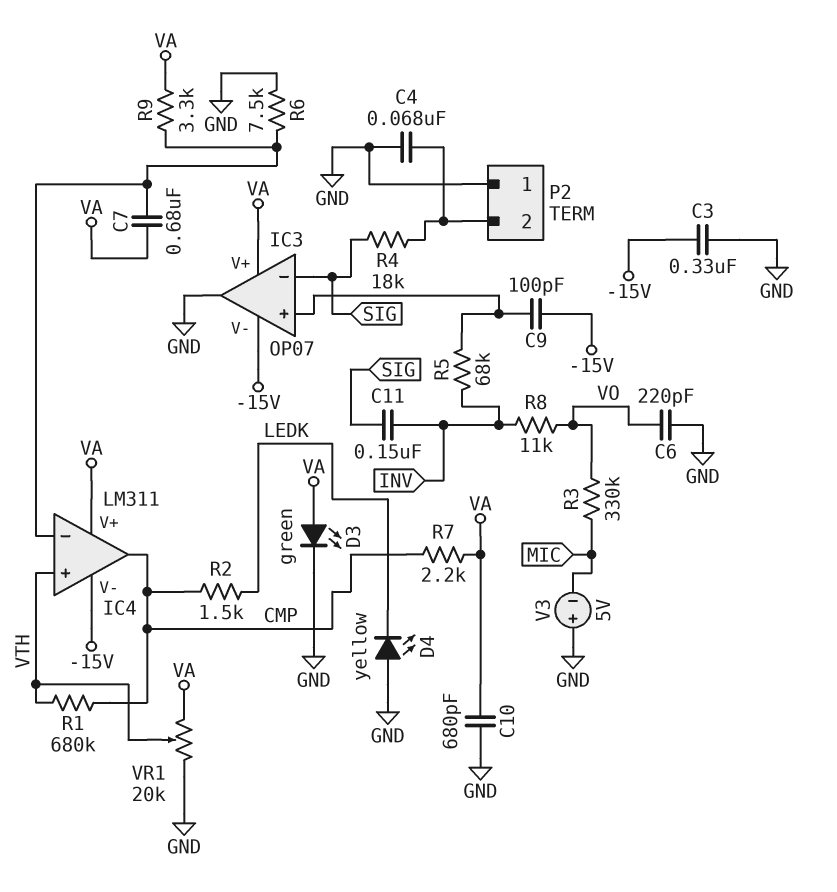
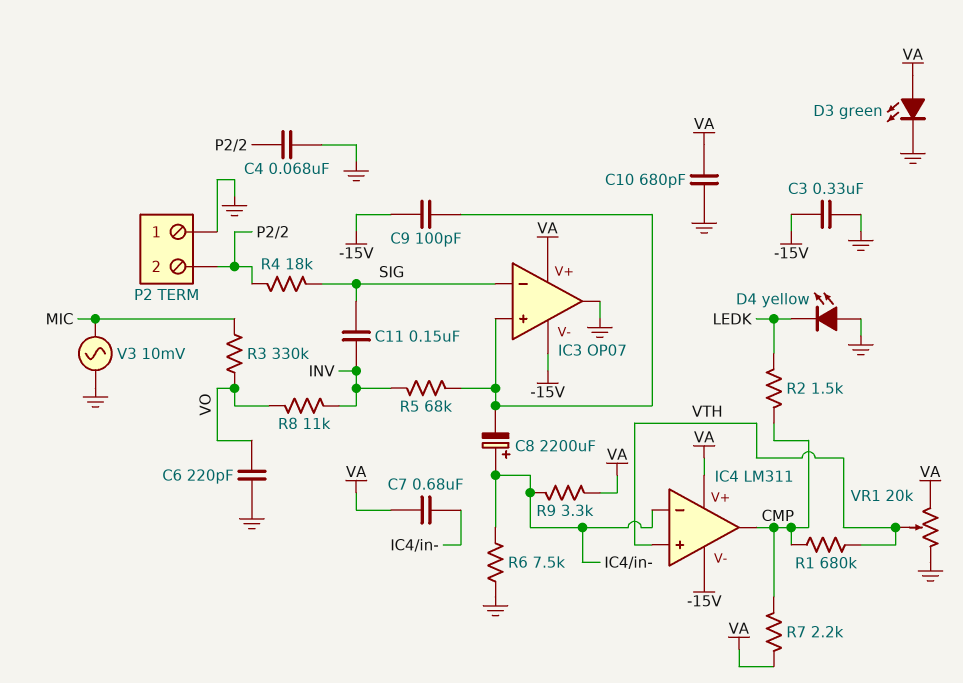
C8: none -> 2200uF (plus IC4/in-, minus IC3/in+)
V3: 5V (plus GND, minus MIC) -> AC 10mV (GND, MIC)

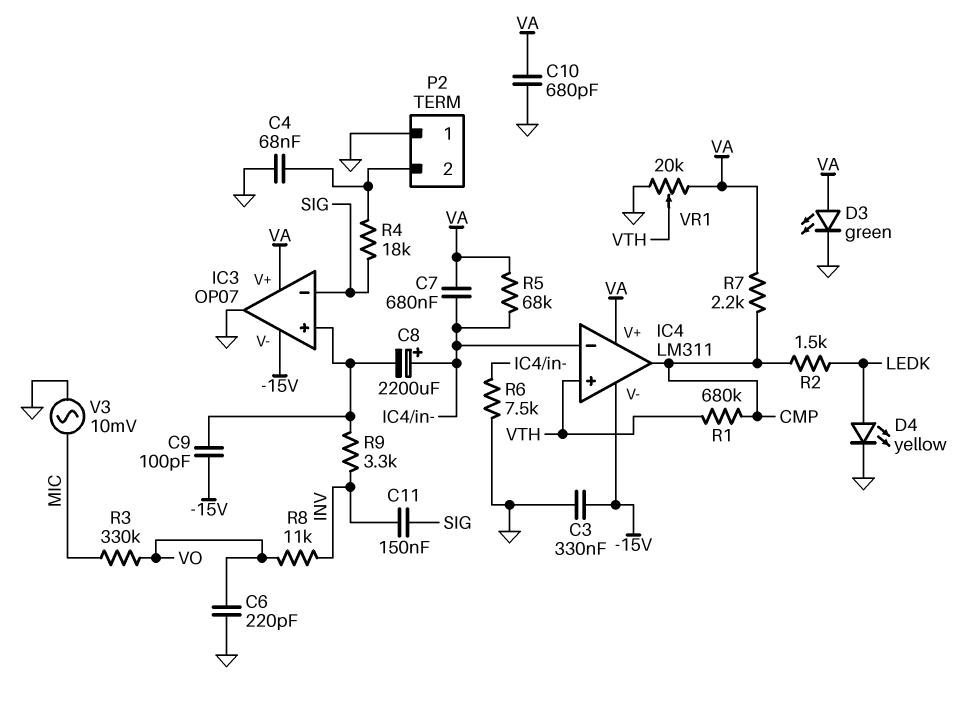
D4: LED yellow (A GND, K LEDK) -> LED yellow (A LEDK, K GND)
R5: 68k (IC3/in+, INV) -> 68k (IC4/in-, VA)
R9: 3.3k (IC4/in-, VA) -> 3.3k (IC3/in+, INV)

